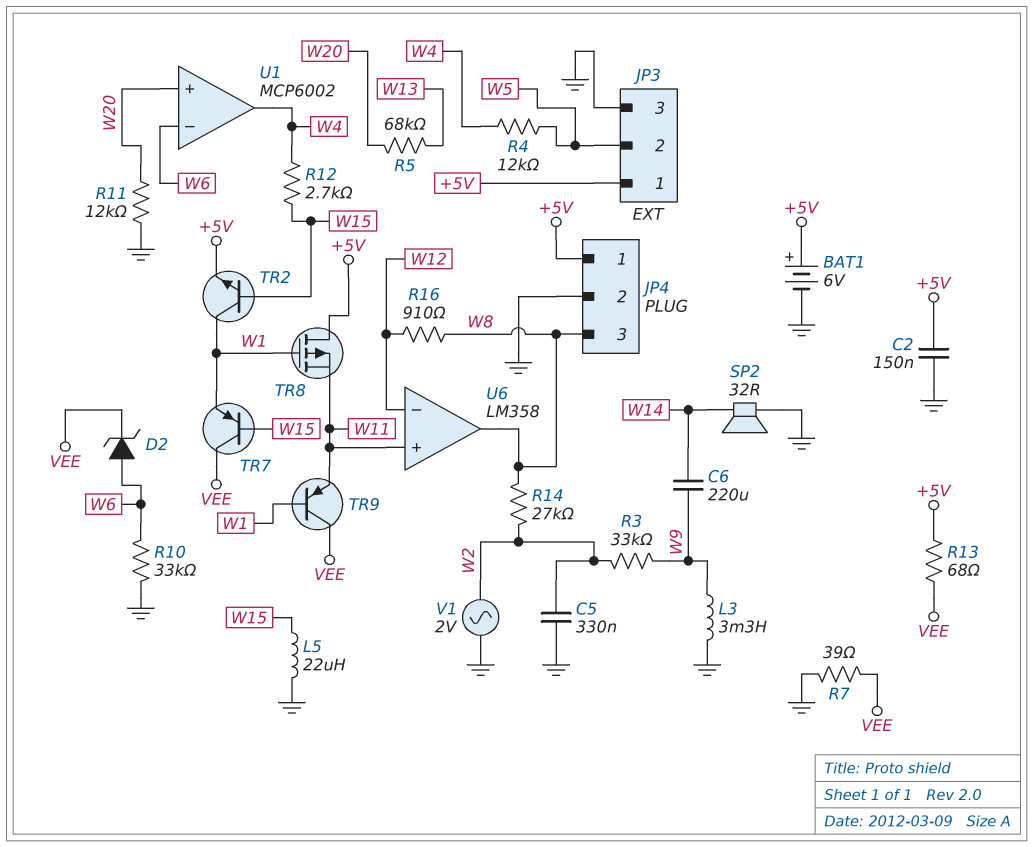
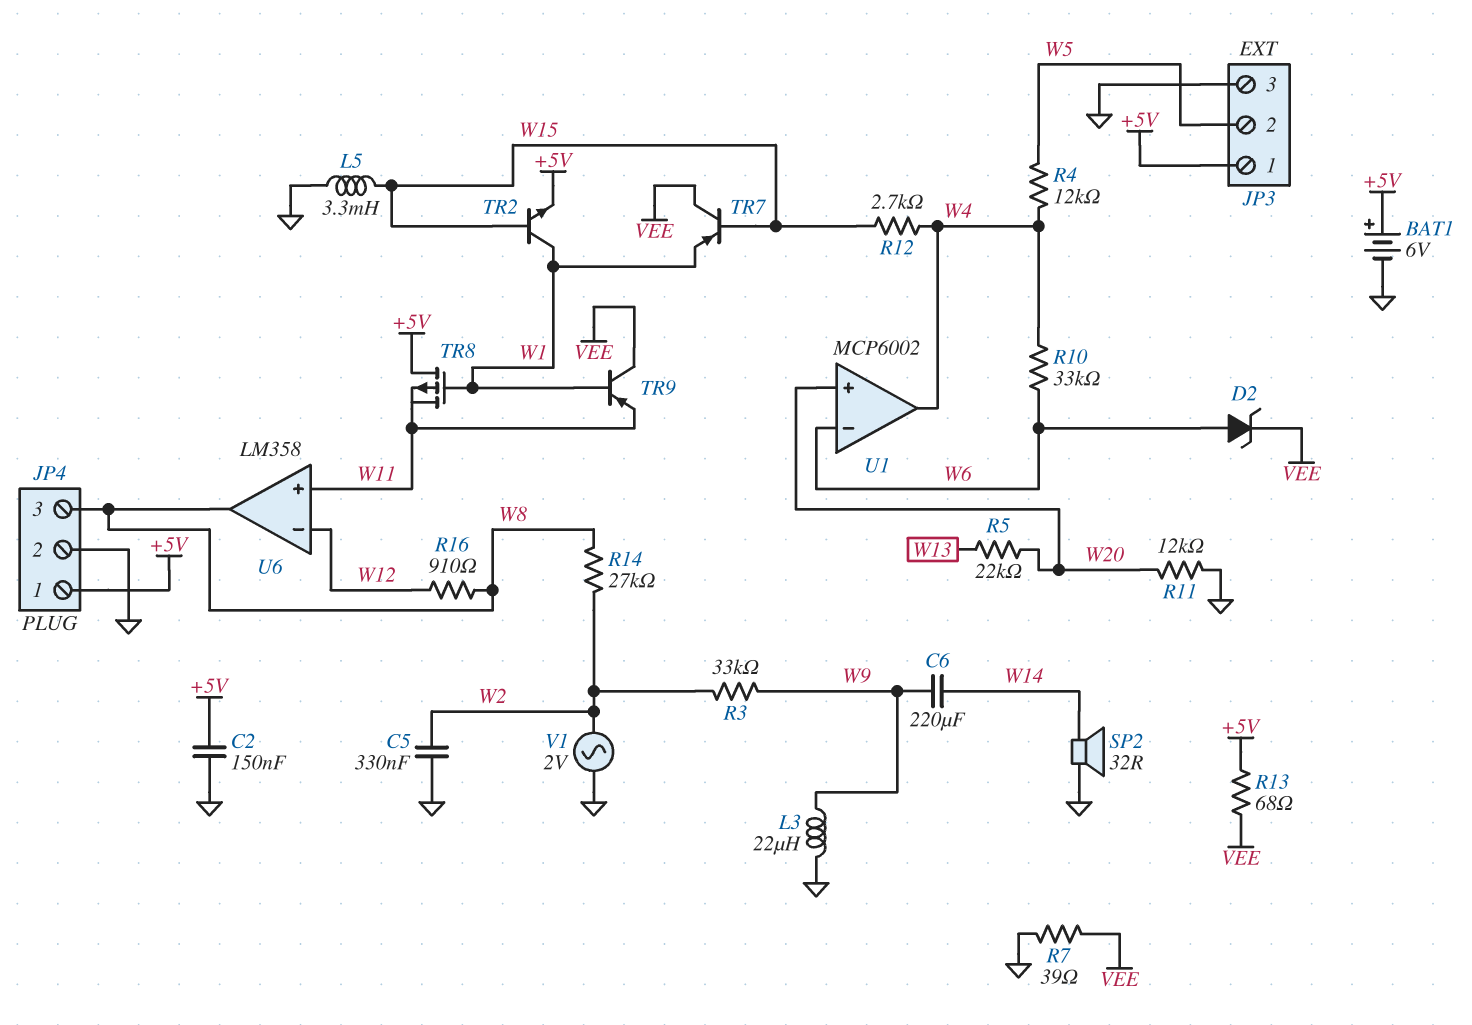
L3: 3.3mH (GND, W9) -> 22uH (GND, W9)
L5: 22uH (GND, W15) -> 3.3mH (GND, W15)
R5: 68k (W13, W20) -> 22k (W13, W20)
R10: 33k (GND, W6) -> 33k (W4, W6)

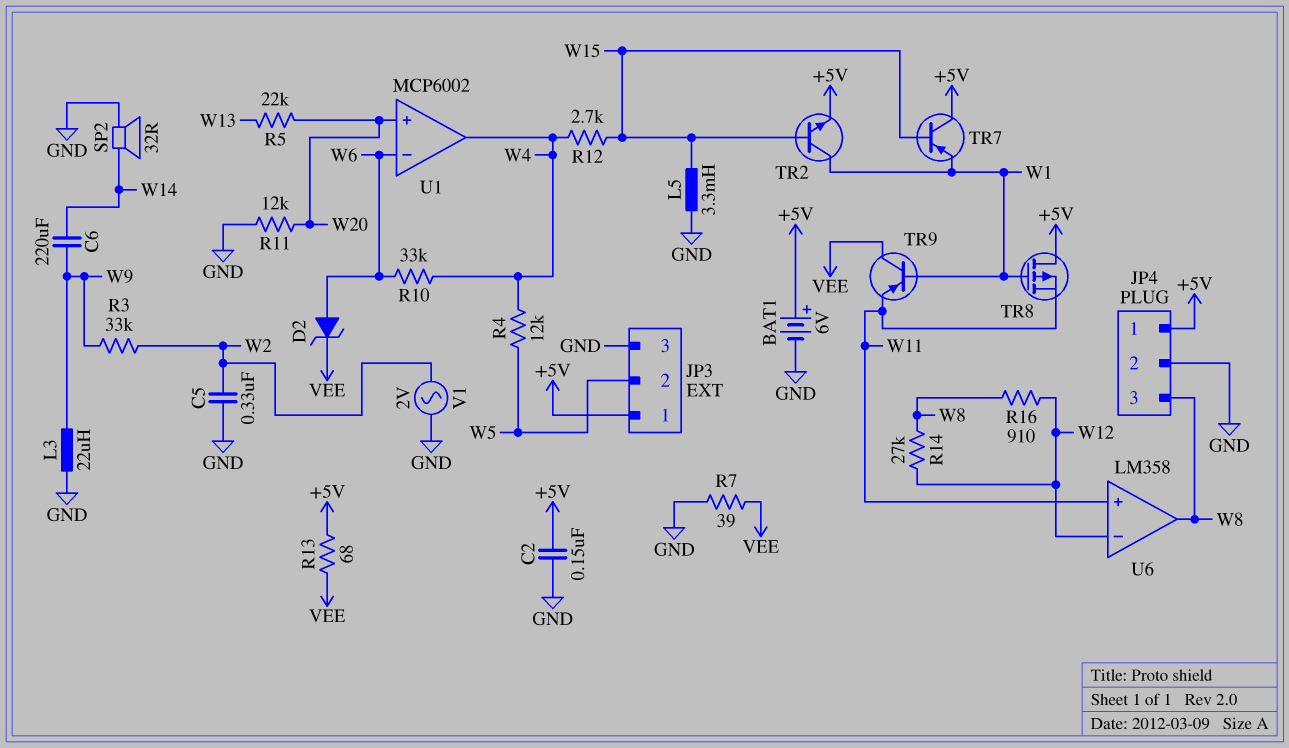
R14: 27k (W2, W8) -> 27k (W8, W12)
TR7: PNP (B W15, C VEE, E W1) -> PNP (B W15, C +5V, E W1)

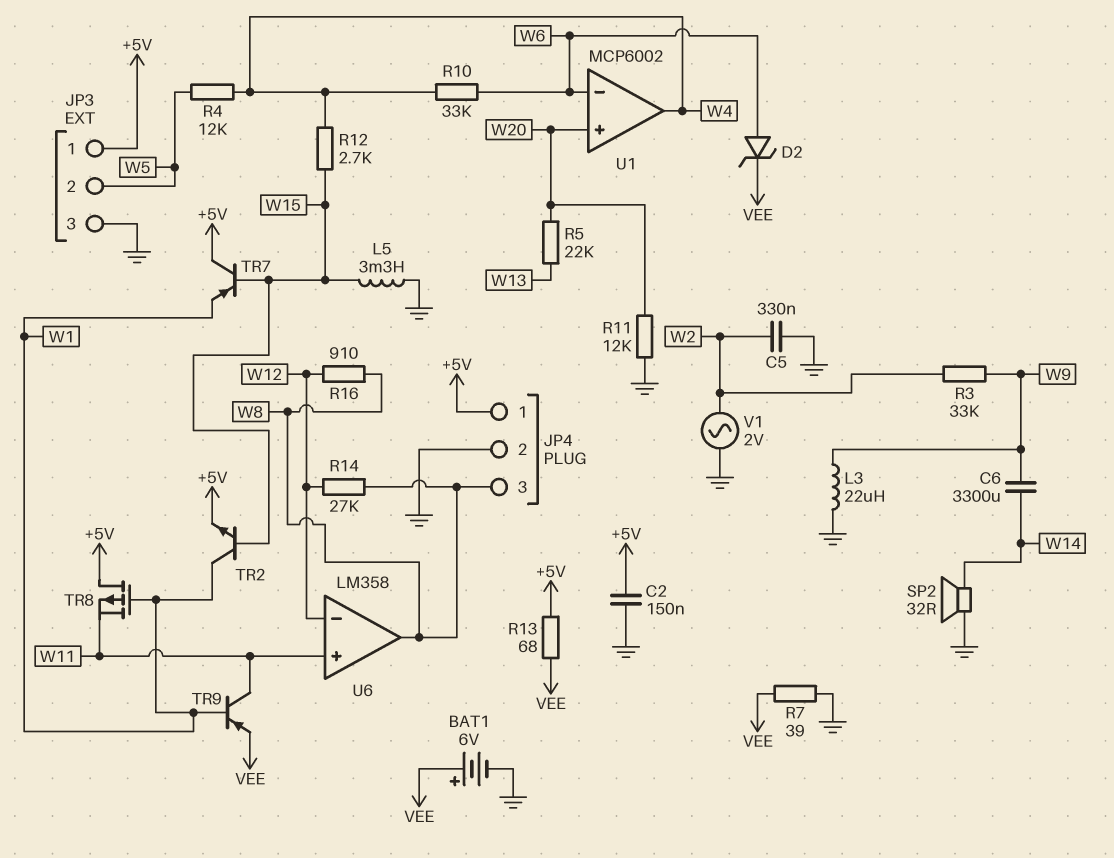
BAT1: 6V (plus +5V, minus GND) -> 6V (plus VEE, minus GND)
C6: 220uF (W9, W14) -> 3300uF (W9, W14)
TR9: PNP (B W1, C VEE, E W11) -> PNP (B W1, C W11, E VEE)

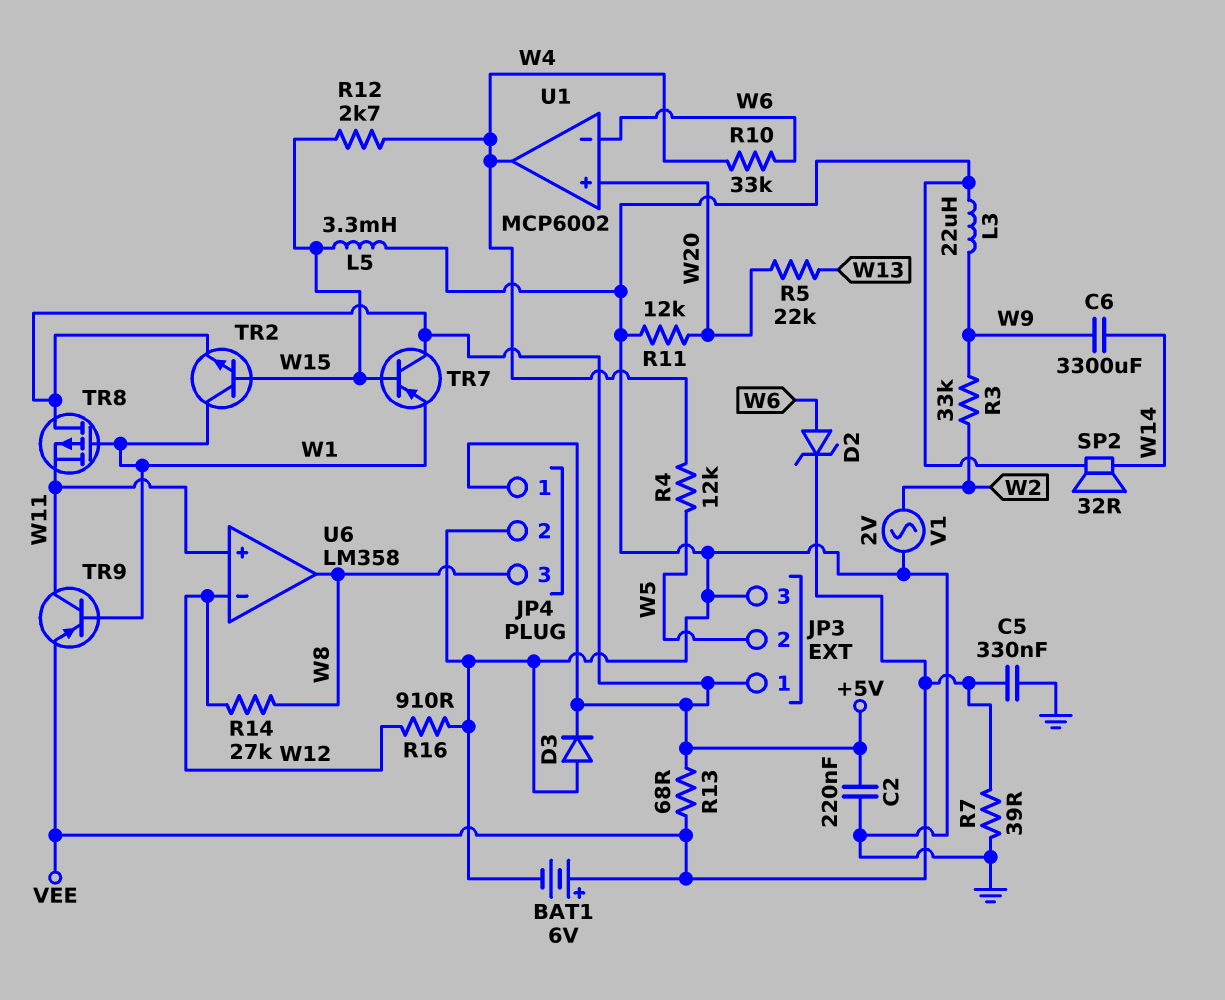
C2: 150nF (+5V, GND) -> 220nF (+5V, GND)
C5: 330nF (GND, W2) -> 330nF (GND, VEE)
D3: none -> diode (A GND, K +5V)
R16: 910 (W8, W12) -> 910 (GND, W12)

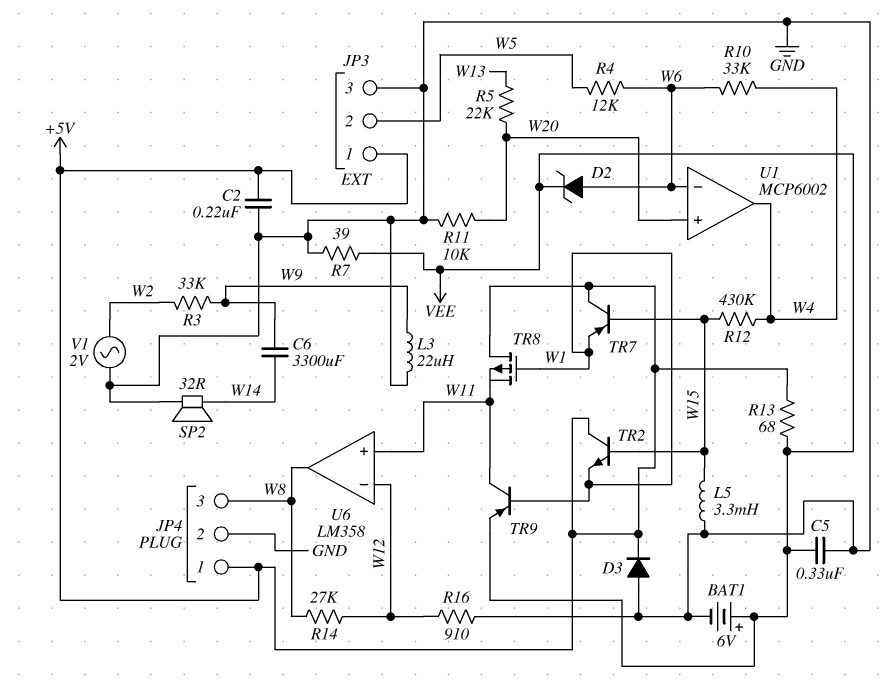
R4: 12k (W4, W5) -> 12k (W5, W6)
R11: 12k (GND, W20) -> 10k (GND, W20)
R12: 2.7k (W4, W15) -> 430k (W4, W15)
TR2: NPN (B W15, C W1, E +5V) -> NPN (B W15, C +5V, E W1)

